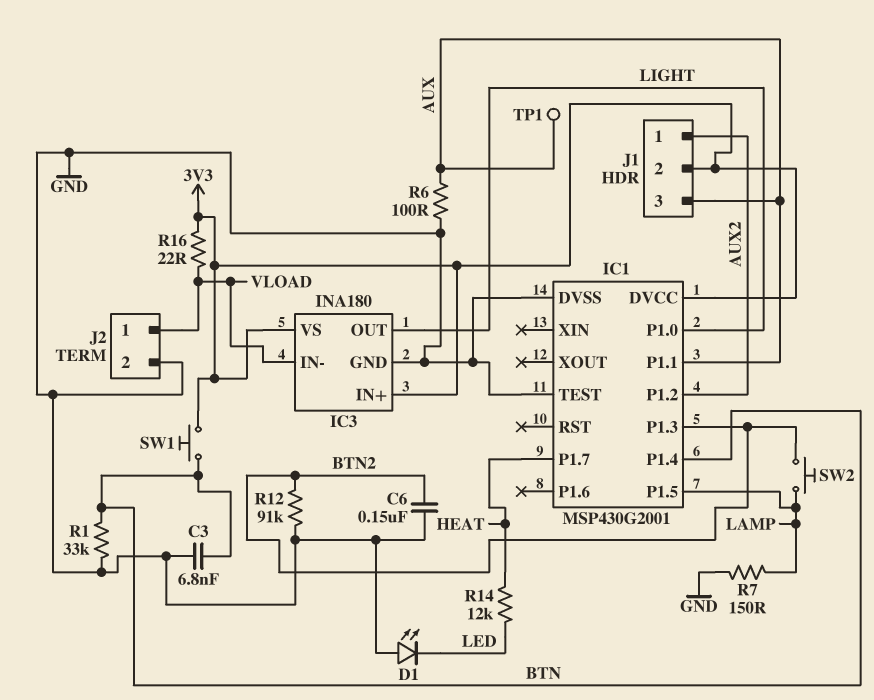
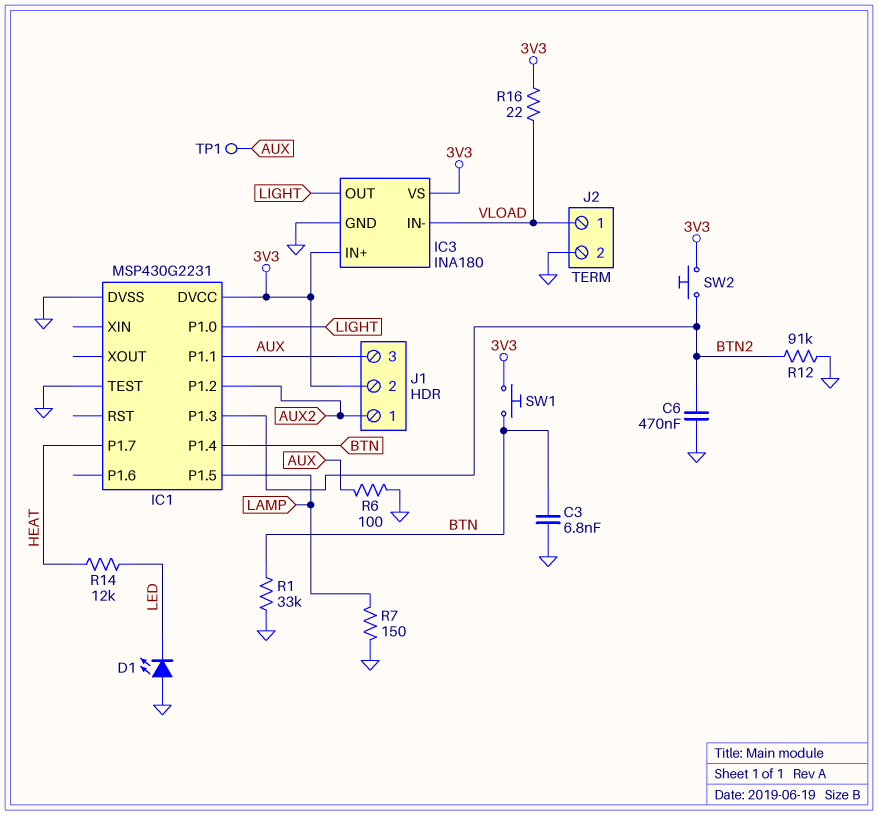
C6: 150nF (BTN2, GND) -> 470nF (BTN2, GND)
IC1: MSP430G2001 -> MSP430G2231
SW2: button (BTN2, LAMP) -> button (3V3, BTN2)

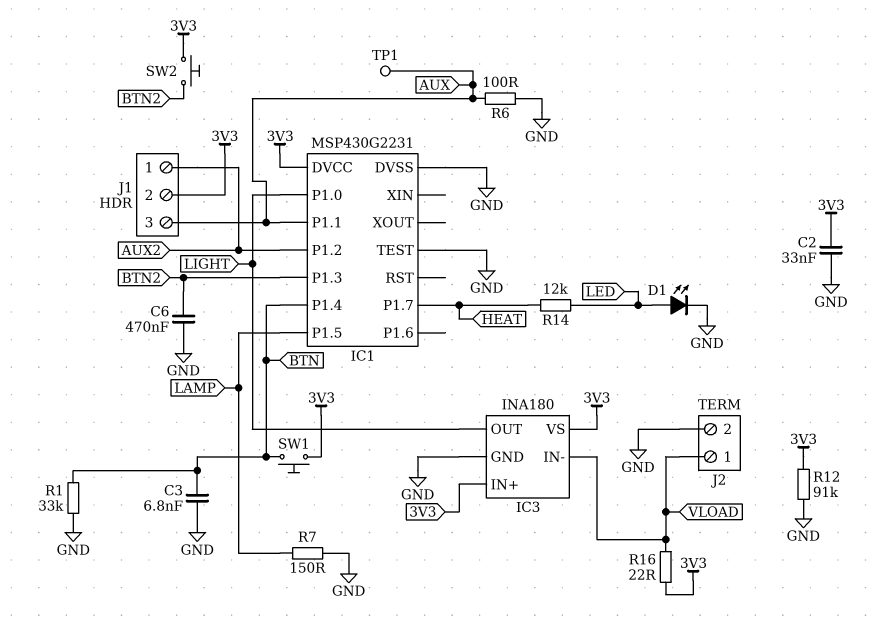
C2: none -> 33nF (3V3, GND)
D1: LED (A GND, K LED) -> LED (A LED, K GND)
R12: 91k (BTN2, GND) -> 91k (3V3, GND)

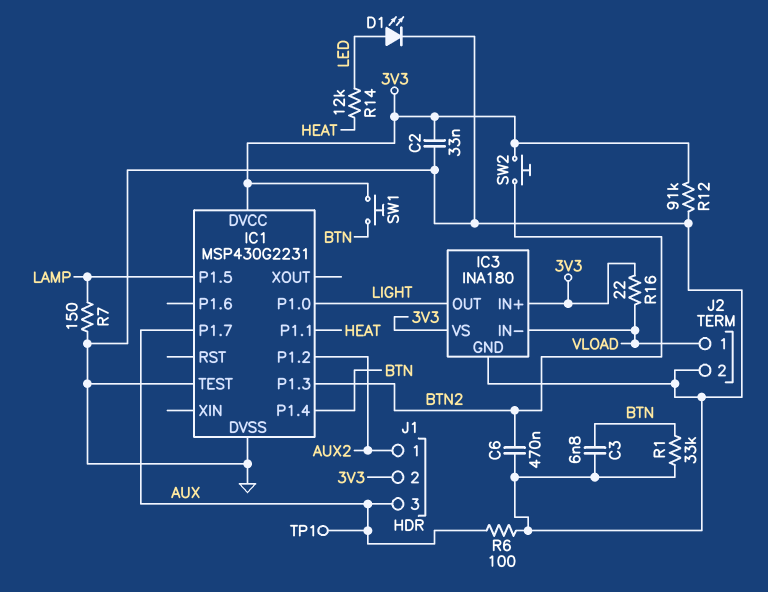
IC1 pin P1.1: AUX -> HEAT
IC1 pin P1.7: HEAT -> AUX

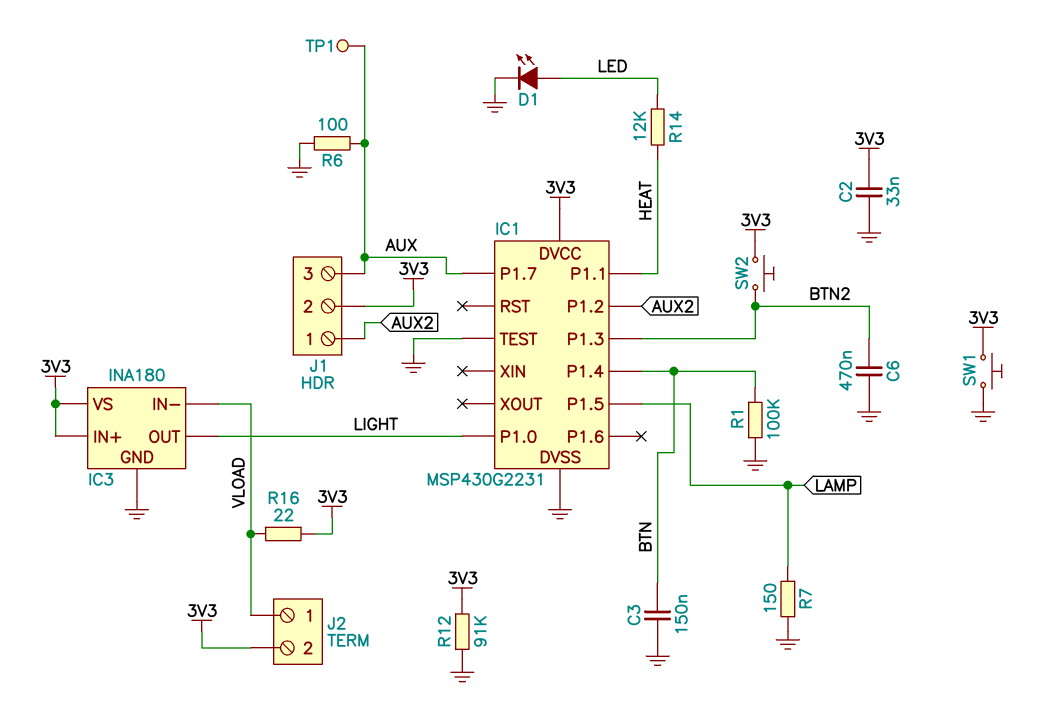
C3: 6.8nF (BTN, GND) -> 150nF (BTN, GND)
J2 pin 2: GND -> 3V3
R1: 33k (BTN, GND) -> 100k (BTN, GND)
SW1: button (3V3, BTN) -> button (3V3, GND)

